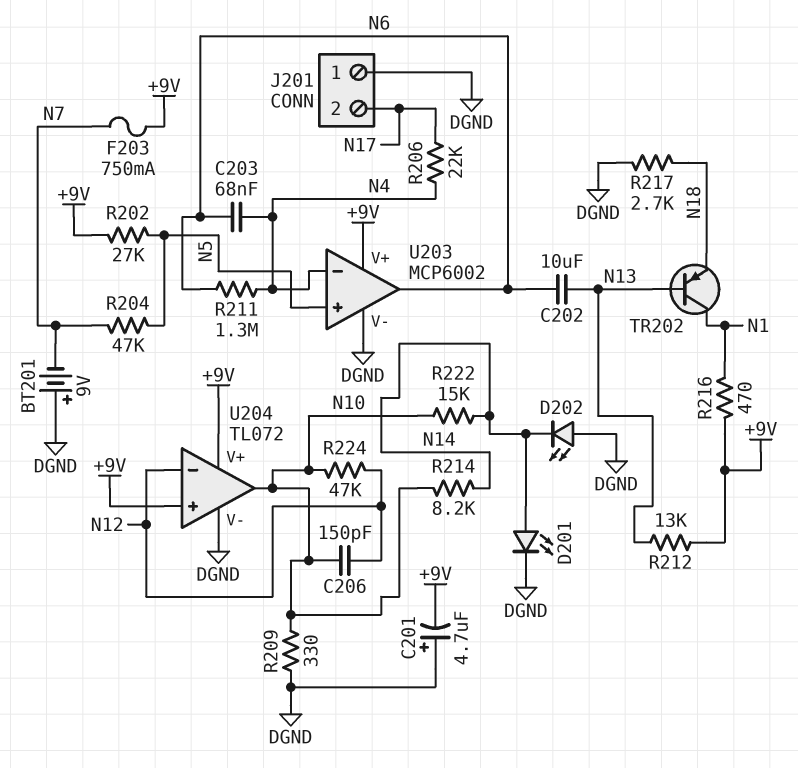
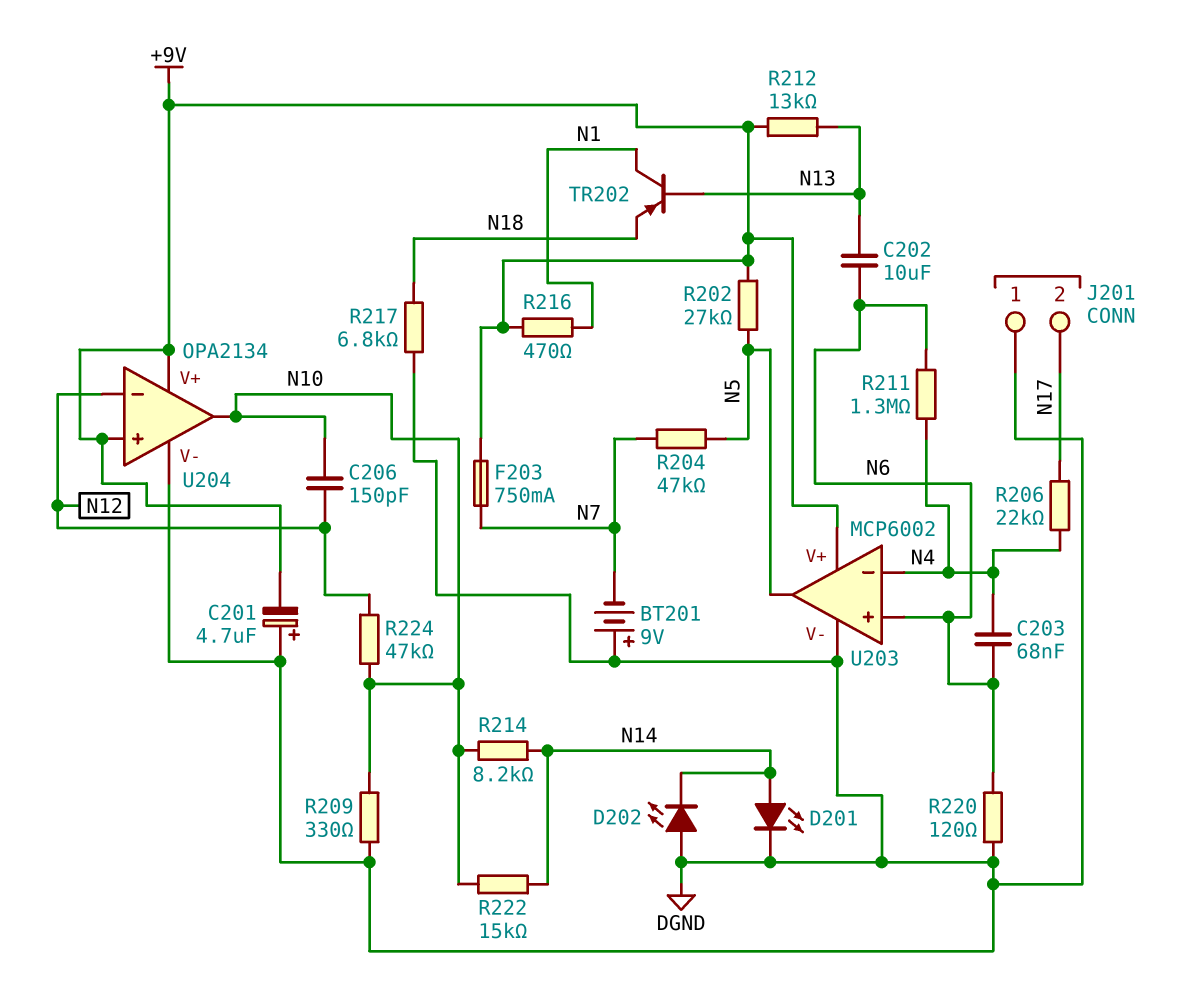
R217: 2.7k (DGND, N18) -> 6.8k (DGND, N18)
R220: none -> 120 (DGND, N6)
U203 pin in+: N5 -> N6
U203 pin out: N6 -> N5
U204: TL072 -> OPA2134

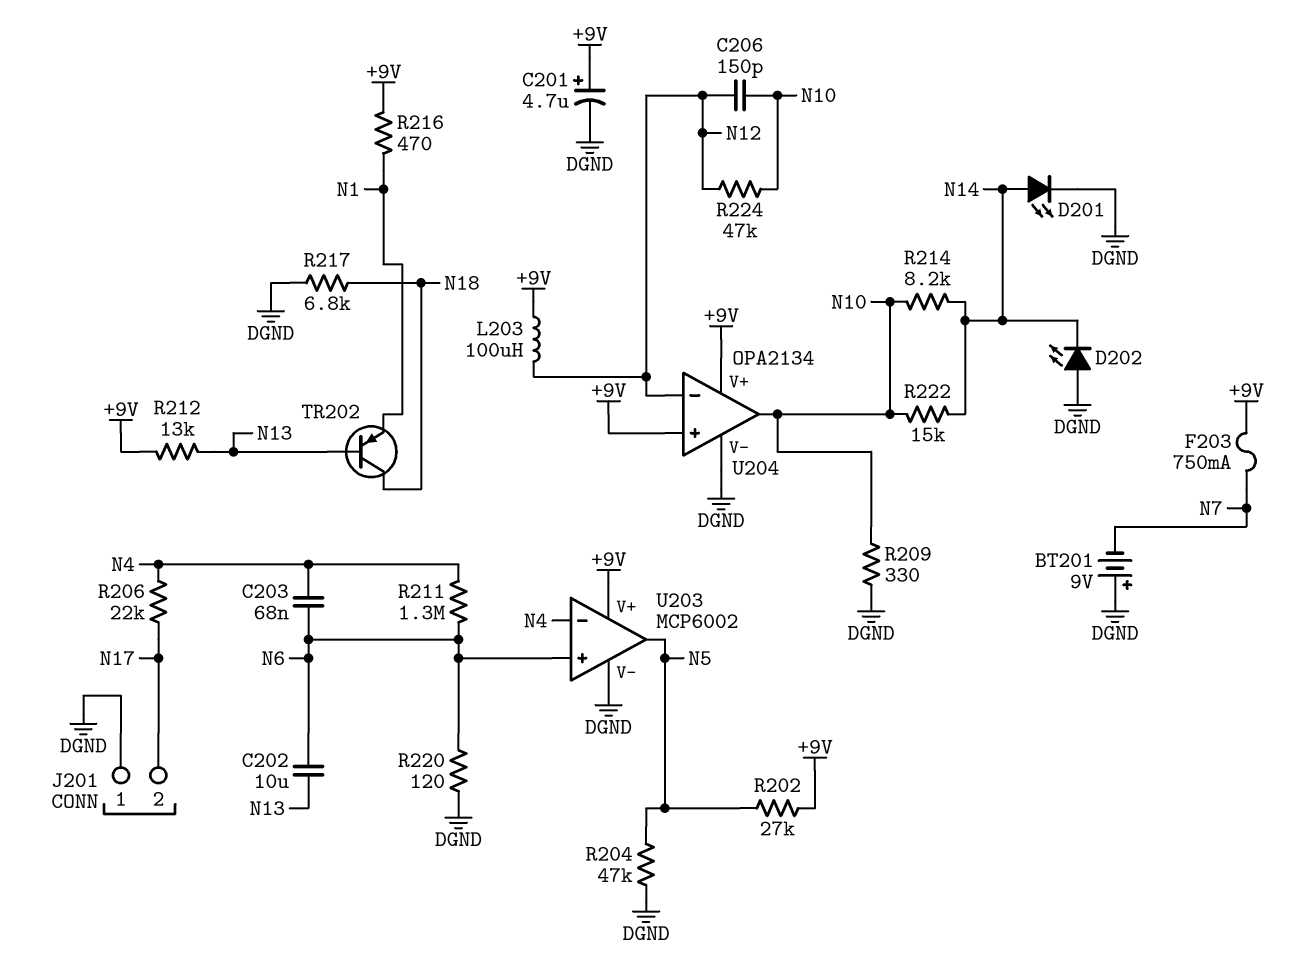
C201: 4.7uF (plus DGND, minus +9V) -> 4.7uF (plus +9V, minus DGND)
L203: none -> 100uH (+9V, N12)
R204: 47k (N5, N7) -> 47k (DGND, N5)
TR202: PNP (B N13, C N1, E N18) -> PNP (B N13, C N18, E N1)

